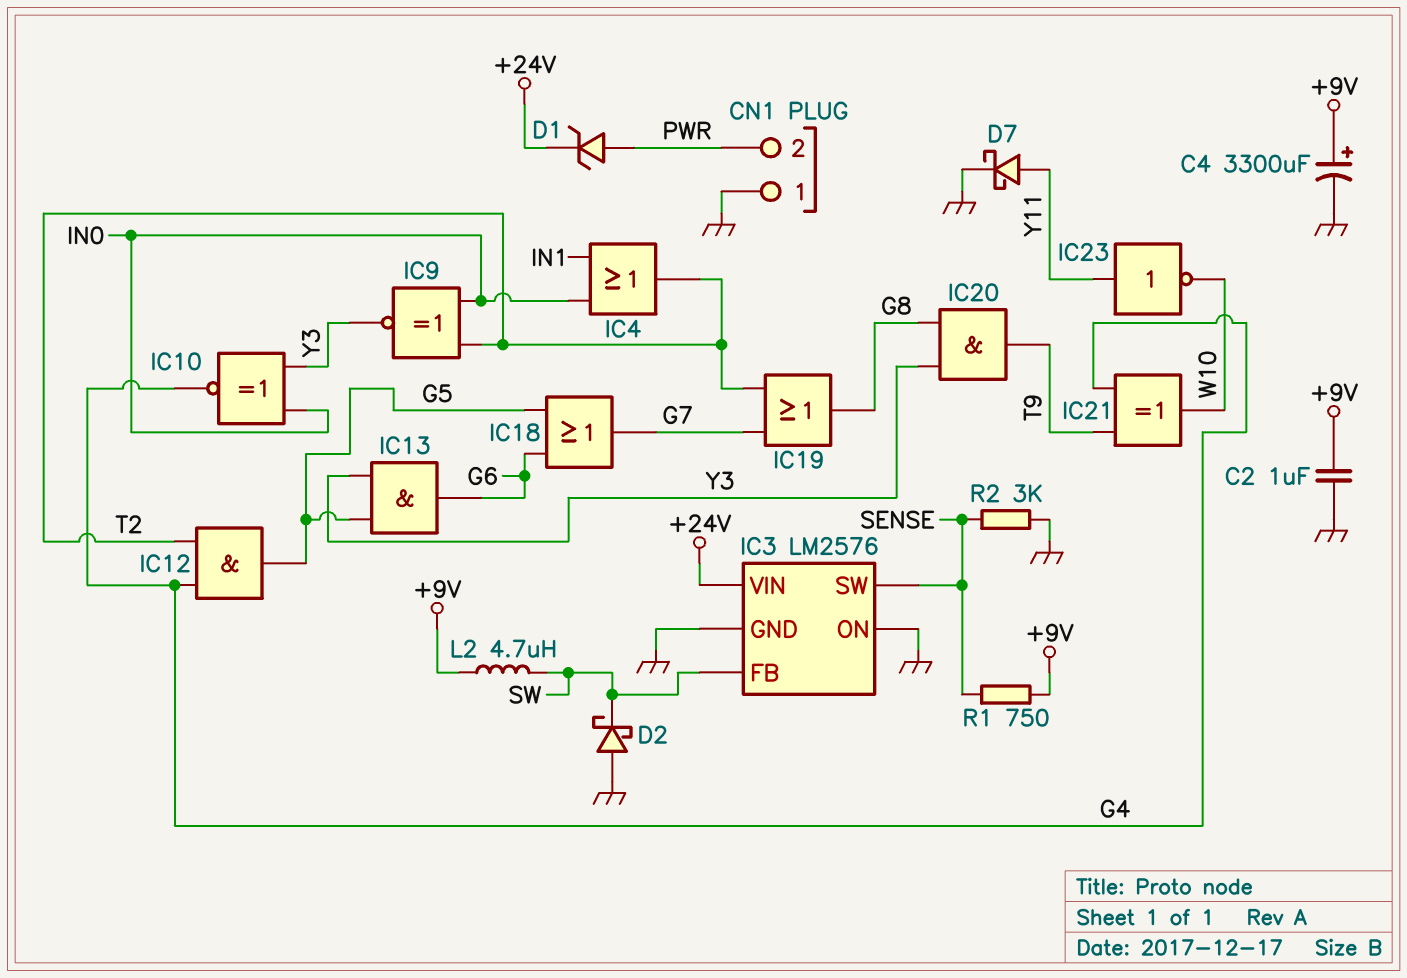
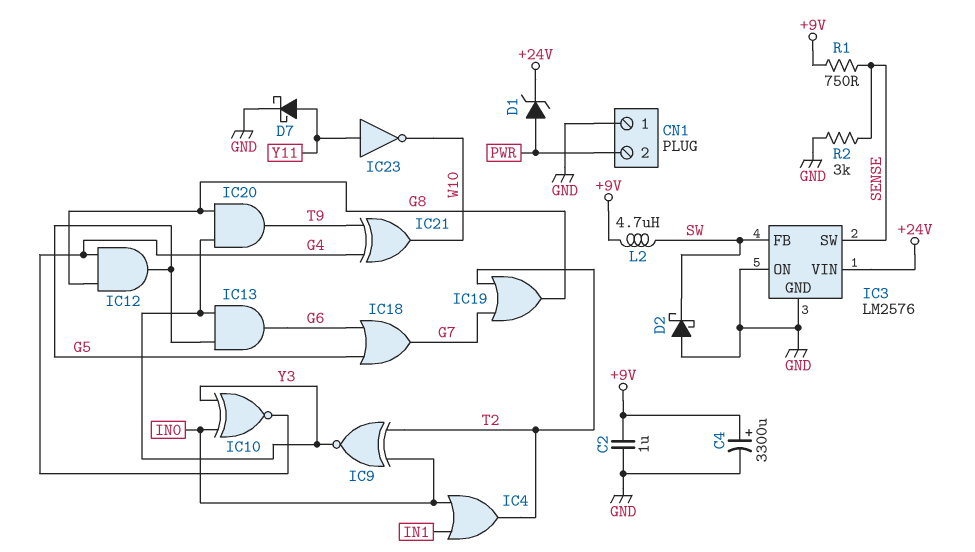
IC12: AND (in G4, in T2, out G5) -> AND (in G4, in G8, out G5)

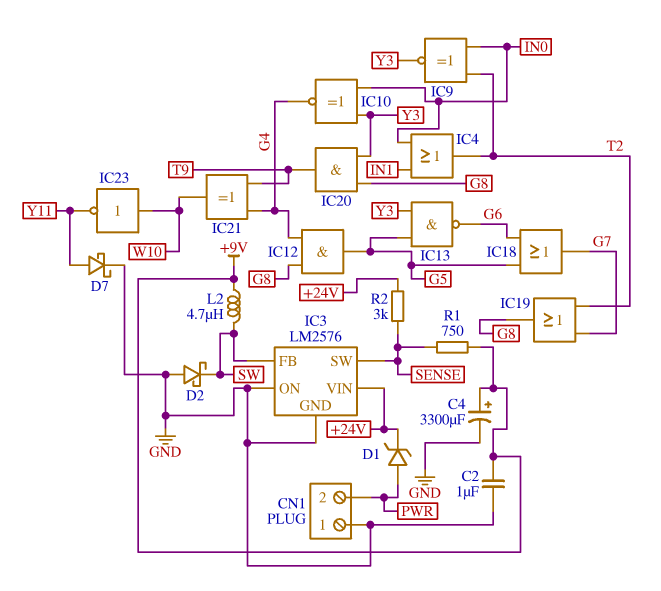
IC13: AND (in G5, in Y3, out G6) -> NAND (in G5, in Y3, out G6)
IC23: NOT (in Y11, out W10) -> NOT (in W10, out Y11)
R2: 3k (GND, SENSE) -> 3k (+24V, SENSE)

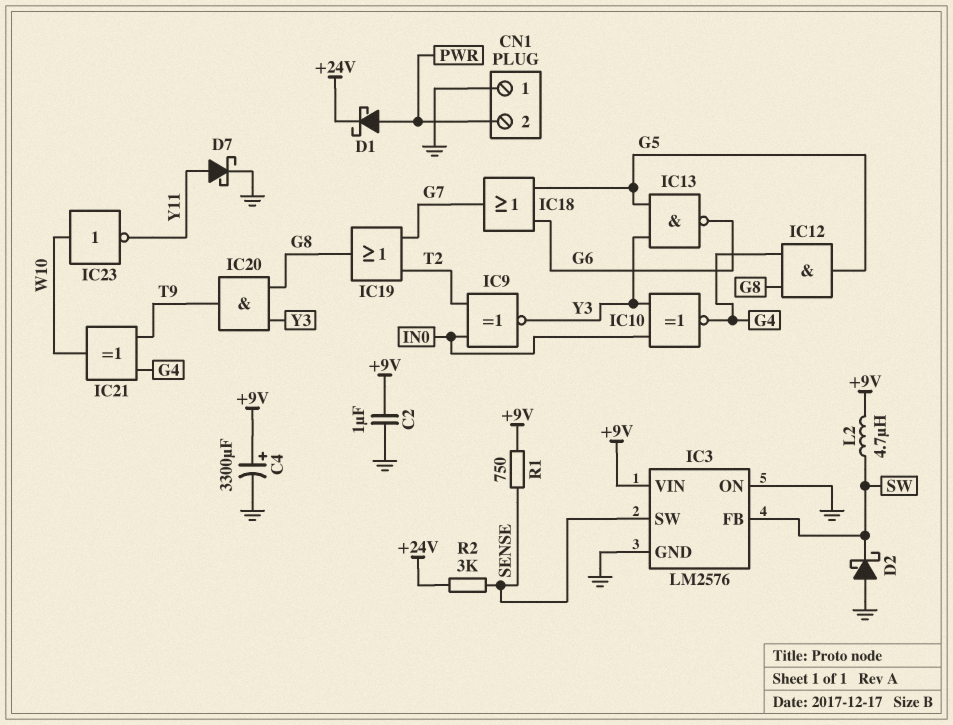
D1: zener (A PWR, K +24V) -> schottky (A PWR, K +24V)
IC3 pin VIN: +24V -> +9V
IC4: OR (in IN0, in IN1, out T2) -> none

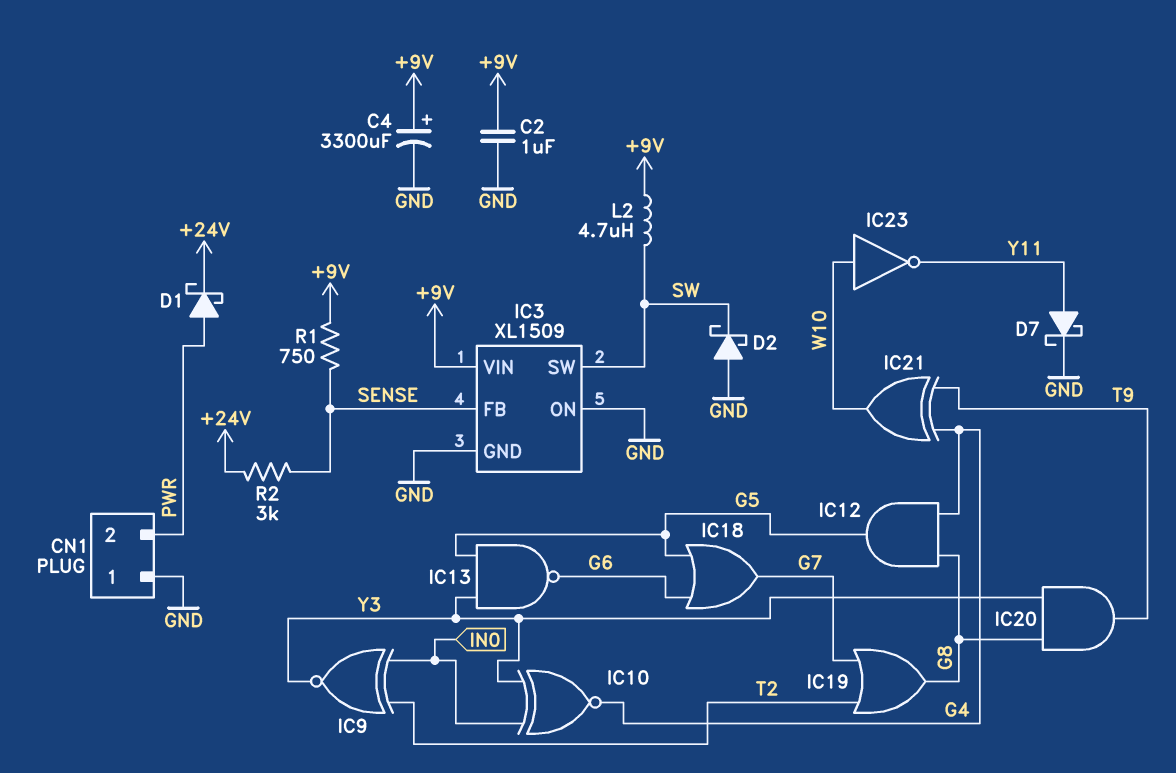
IC3: LM2576 -> XL1509
IC3 pin FB: SW -> SENSE
IC3 pin SW: SENSE -> SW

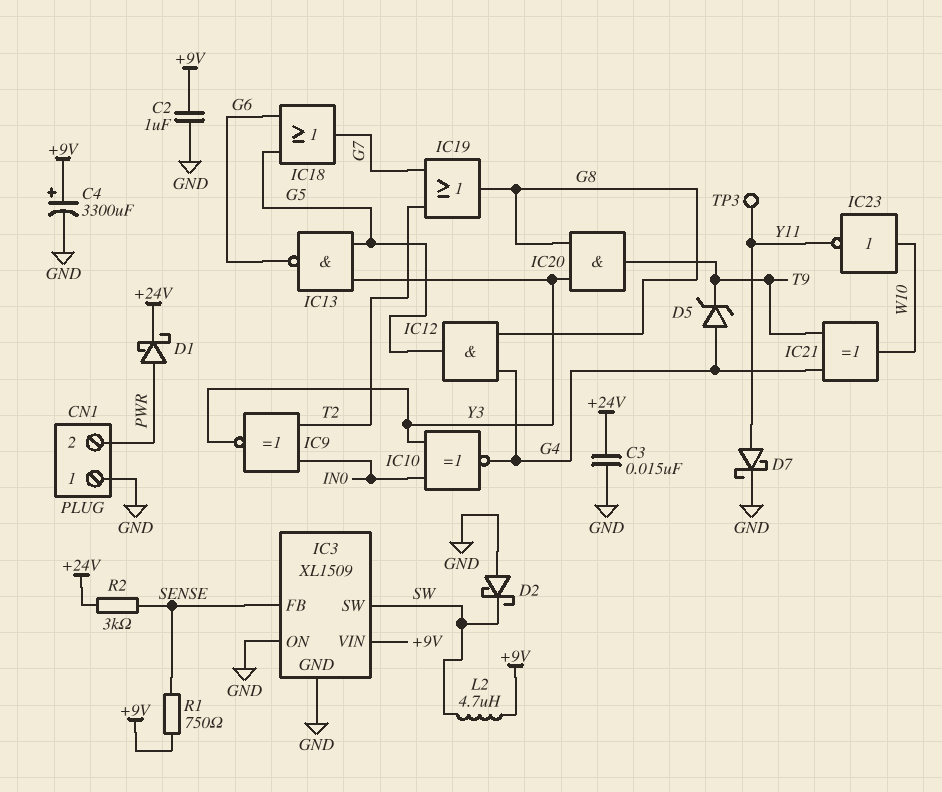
C3: none -> 15nF (+24V, GND)
D5: none -> zener (A G4, K T9)
TP3: none -> test point (Y11)

